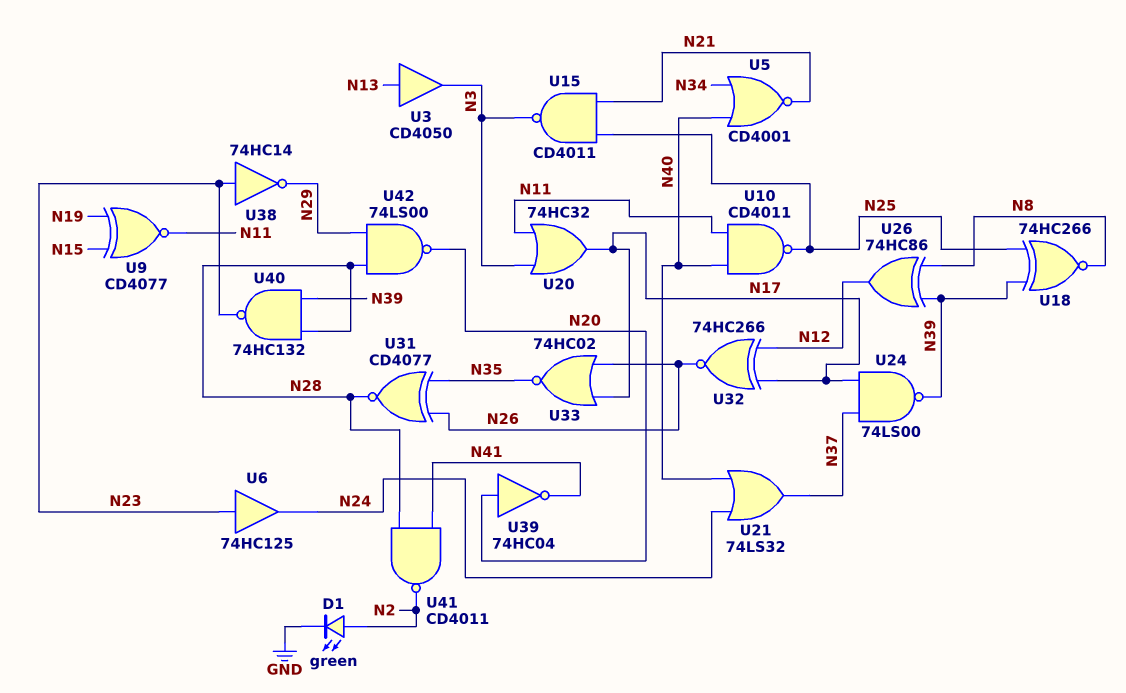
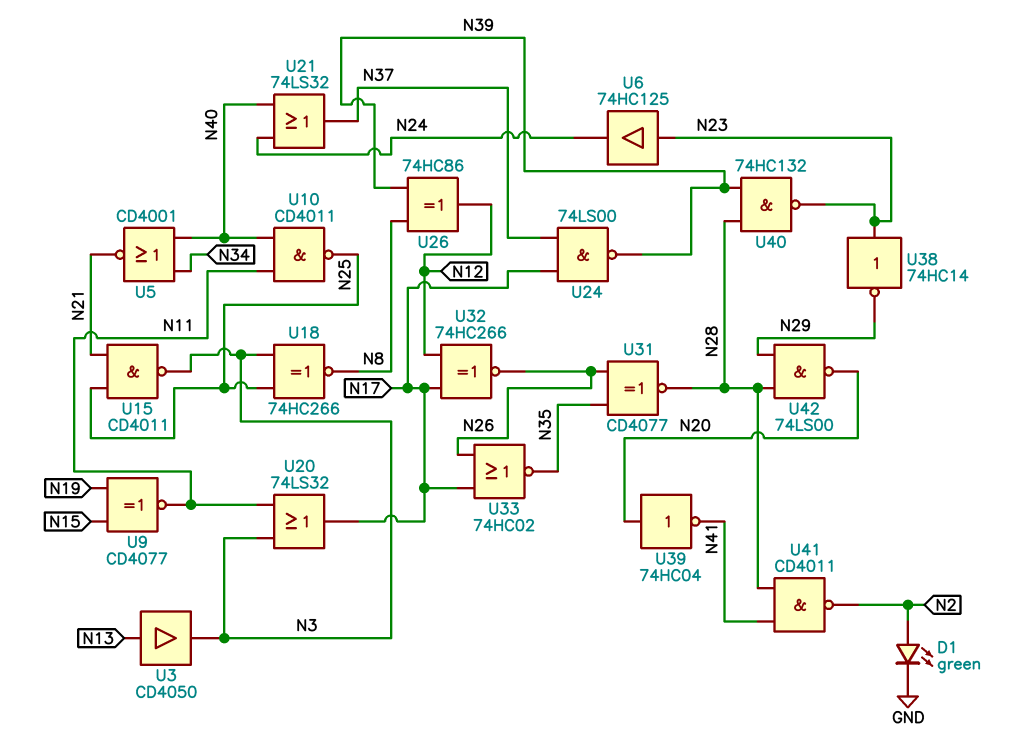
U18: XNOR 74HC266 (in N25, in N39, out N8) -> XNOR 74HC266 (in N3, in N25, out N8)
U20: OR 74HC32 (in N3, in N11, out N17) -> OR 74LS32 (in N3, in N11, out N17)

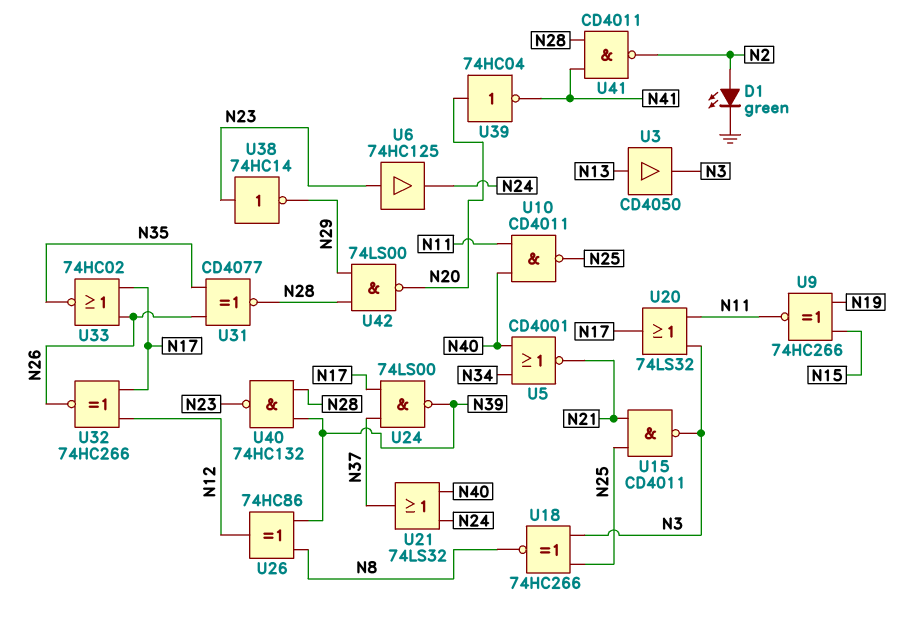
U9: XNOR CD4077 (in N15, in N19, out N11) -> XNOR 74HC266 (in N15, in N19, out N11)

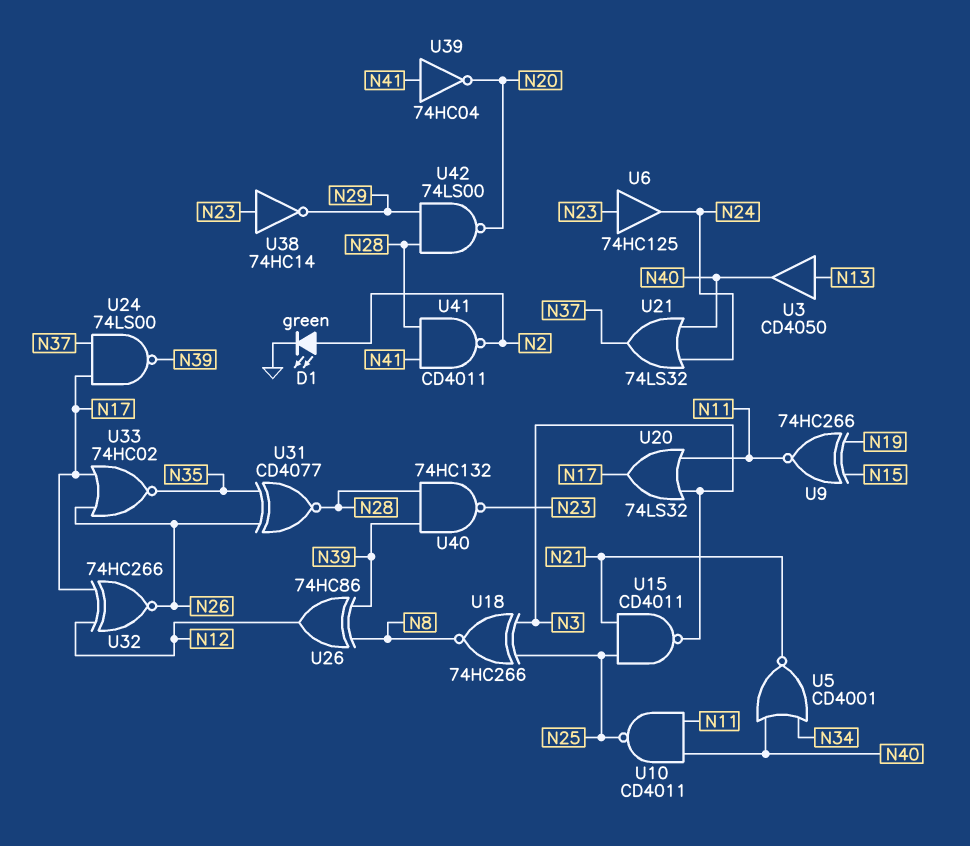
U3: buffer CD4050 (in N13, out N3) -> buffer CD4050 (in N13, out N40)
U39: NOT 74HC04 (in N20, out N41) -> NOT 74HC04 (in N41, out N20)

